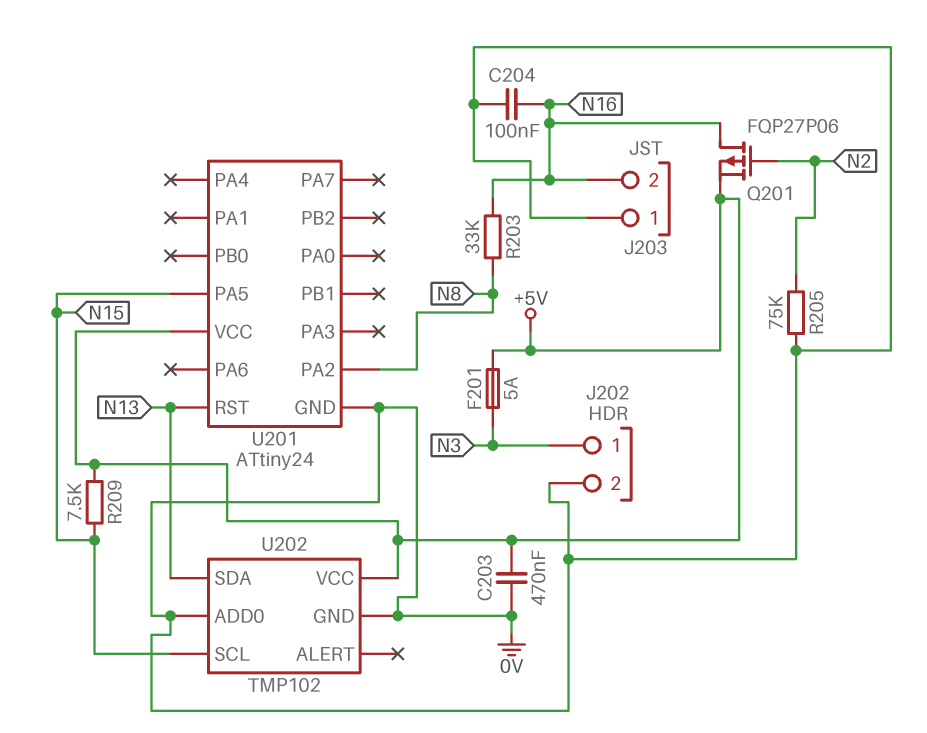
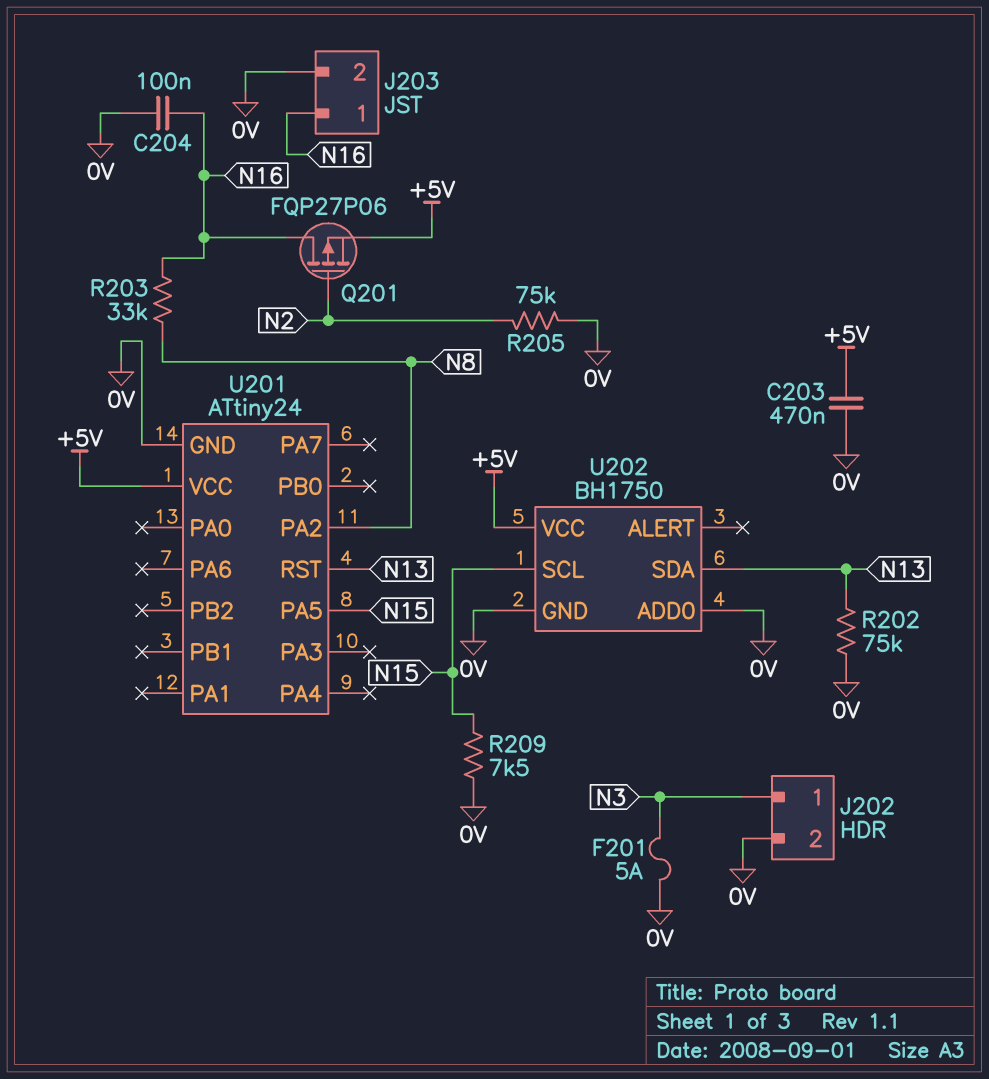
F201: 5A (+5V, N3) -> 5A (0V, N3)
J203 pin 1: 0V -> N16
J203 pin 2: N16 -> 0V
R202: none -> 75k (0V, N13)
R209: 7.5k (+5V, N15) -> 7.5k (0V, N15)
U202: TMP102 -> BH1750

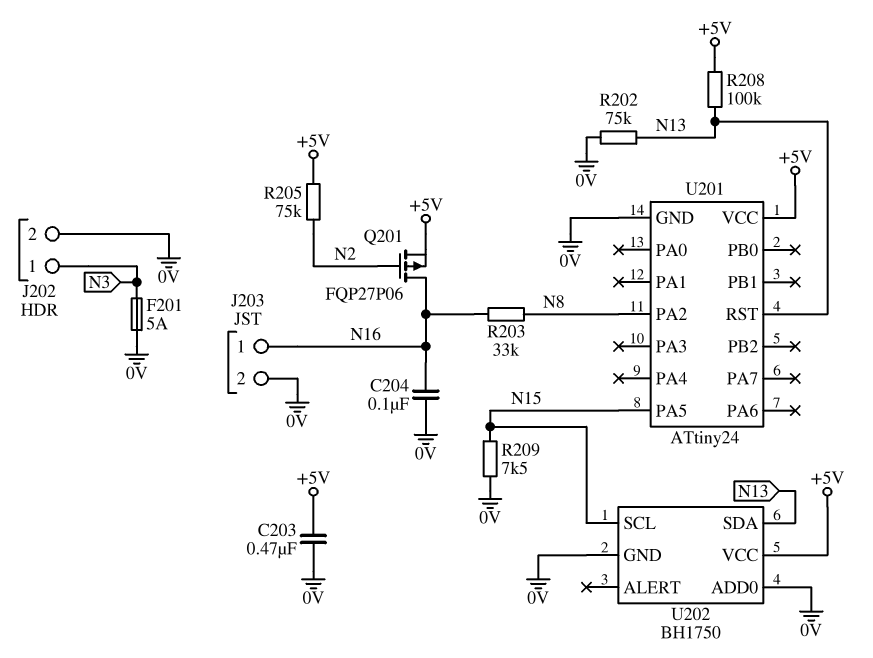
R205: 75k (0V, N2) -> 75k (+5V, N2)
R208: none -> 100k (+5V, N13)

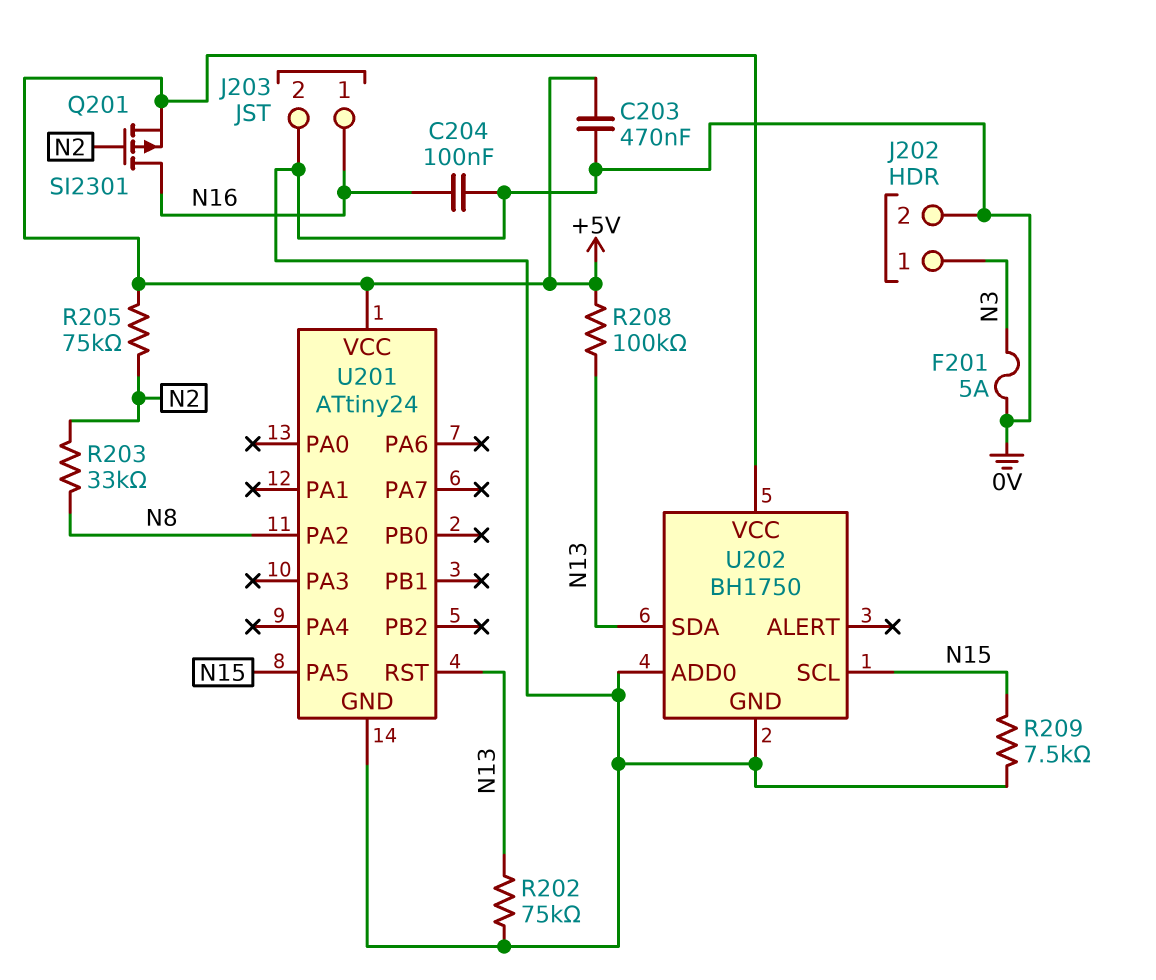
Q201: PMOS FQP27P06 (G N2, D N16, S +5V) -> PMOS SI2301 (G N2, D N16, S +5V)
R203: 33k (N8, N16) -> 33k (N2, N8)

